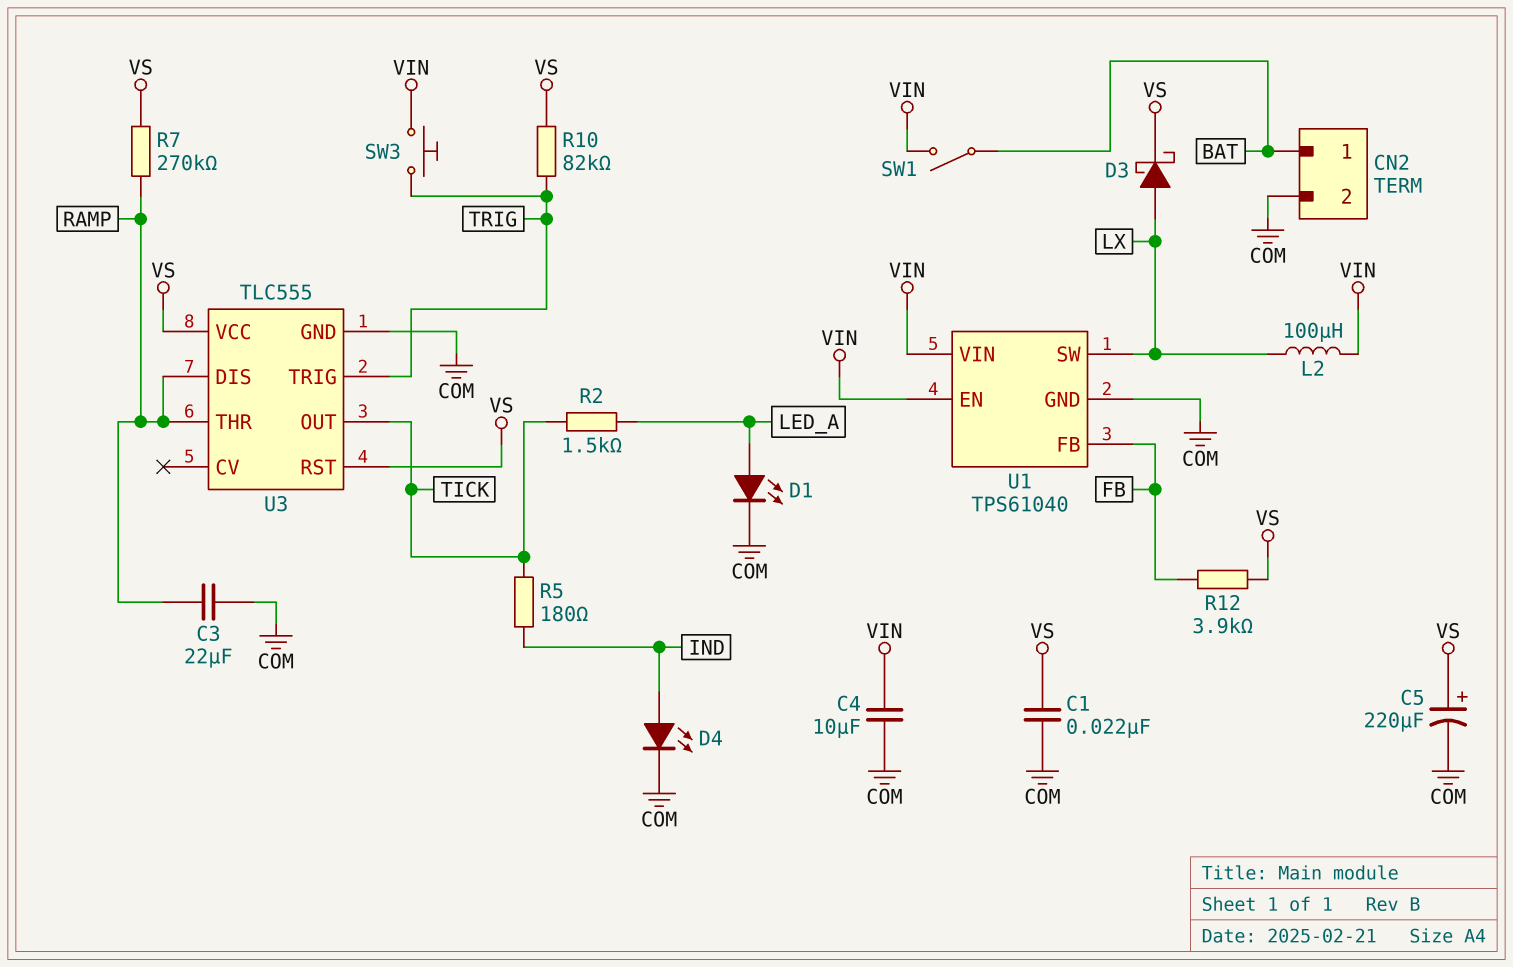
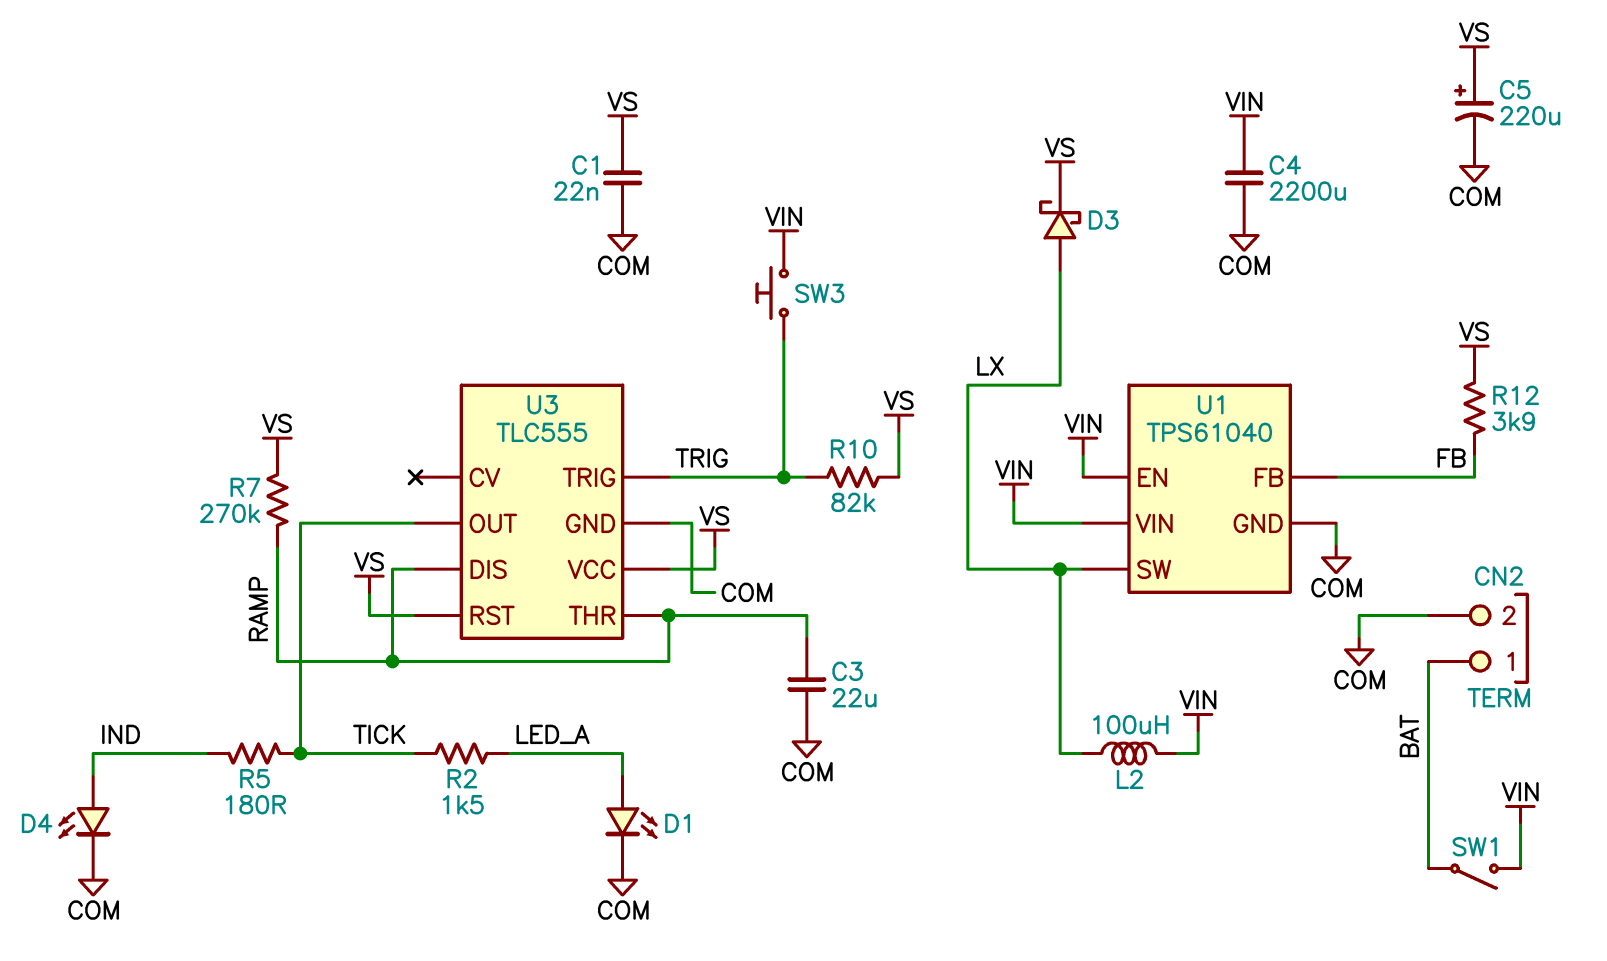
C4: 10uF (COM, VIN) -> 2200uF (COM, VIN)

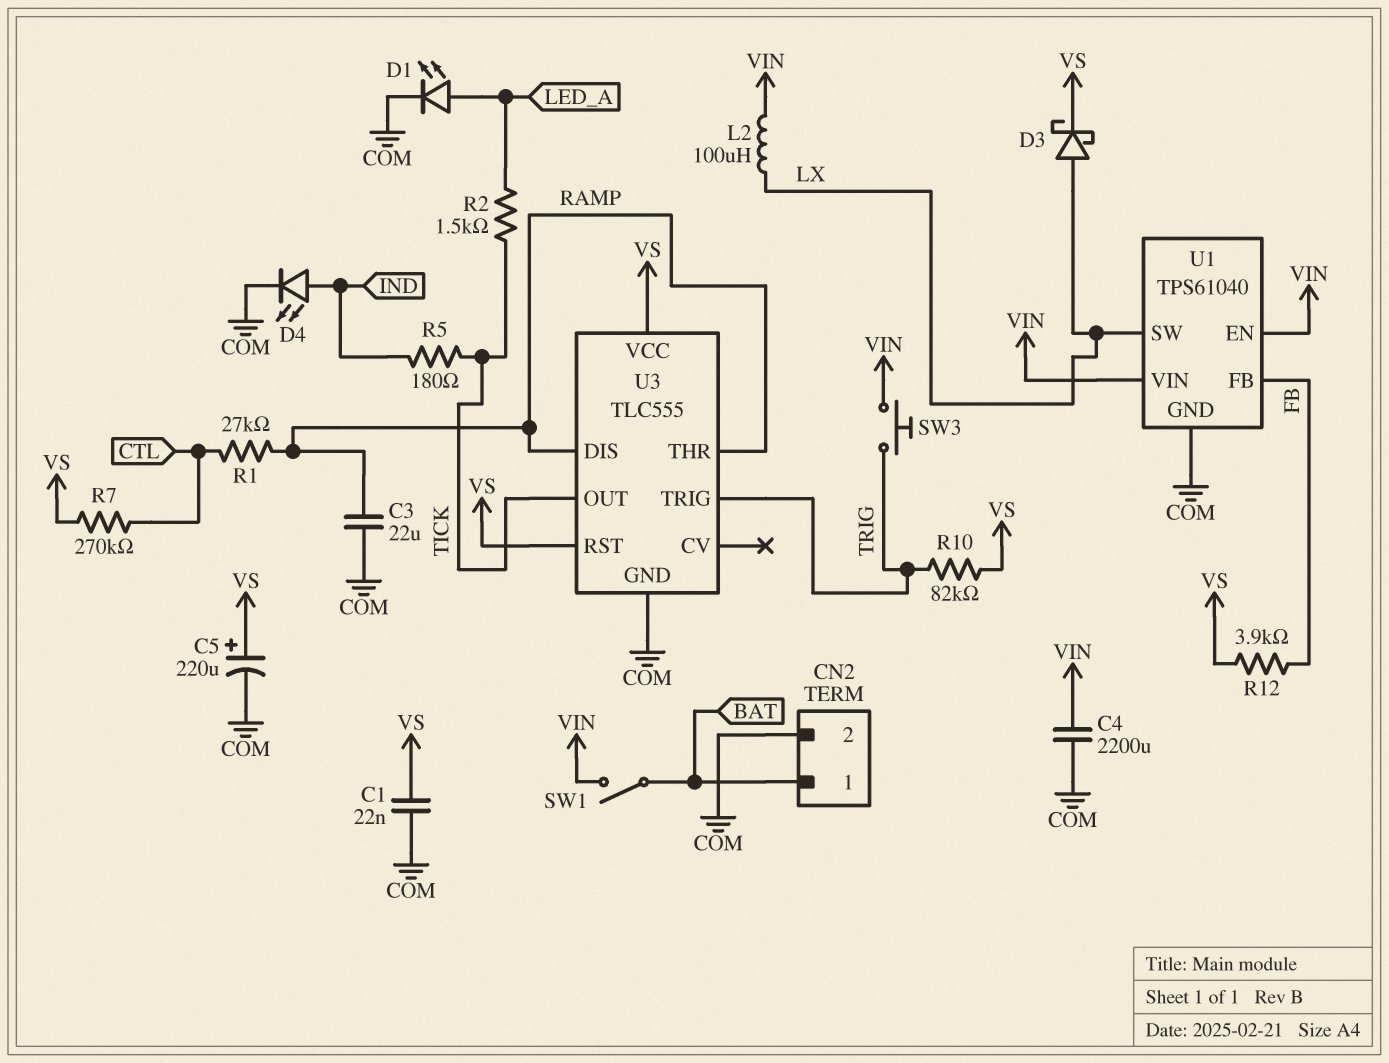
R1: none -> 27k (CTL, RAMP)
R7: 270k (RAMP, VS) -> 270k (CTL, VS)

